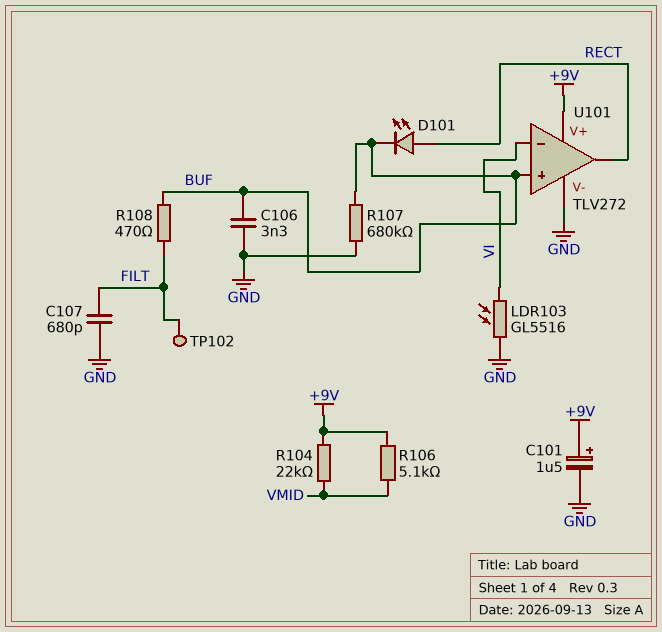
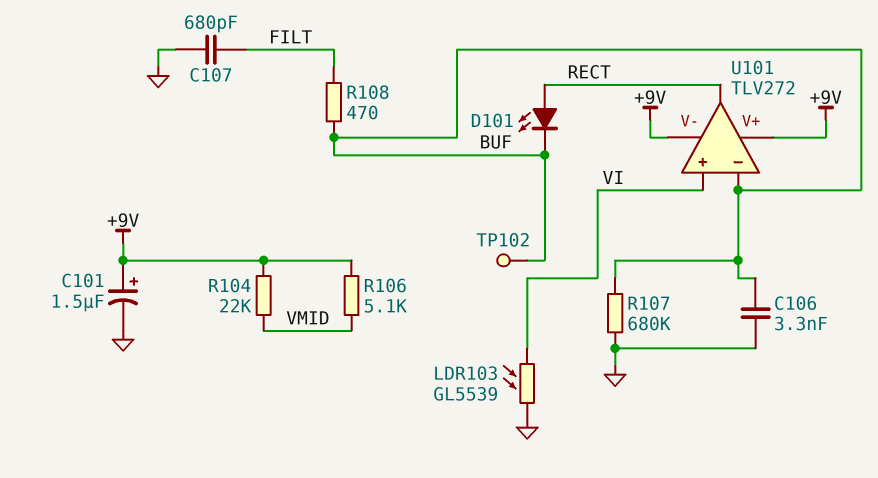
LDR103: GL5516 (GND, VI) -> GL5539 (GND, VI)
TP102: test point (FILT) -> test point (BUF)
U101 pin V-: GND -> +9V
U101 pin in+: BUF -> VI
U101 pin in-: VI -> BUF

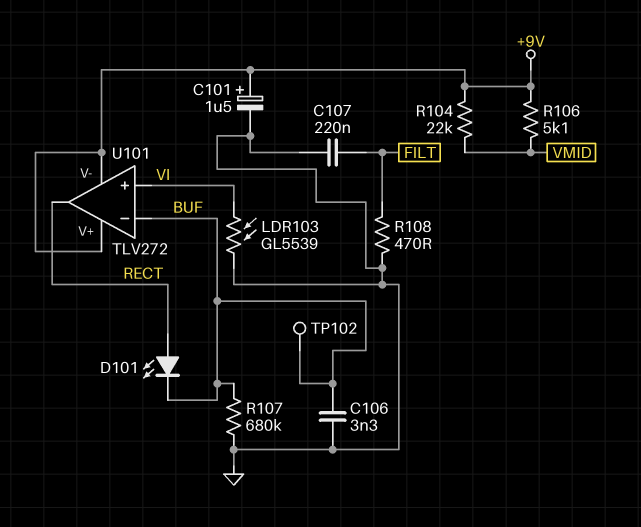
C107: 680pF (FILT, GND) -> 220nF (FILT, GND)
R108: 470 (BUF, FILT) -> 470 (FILT, GND)

